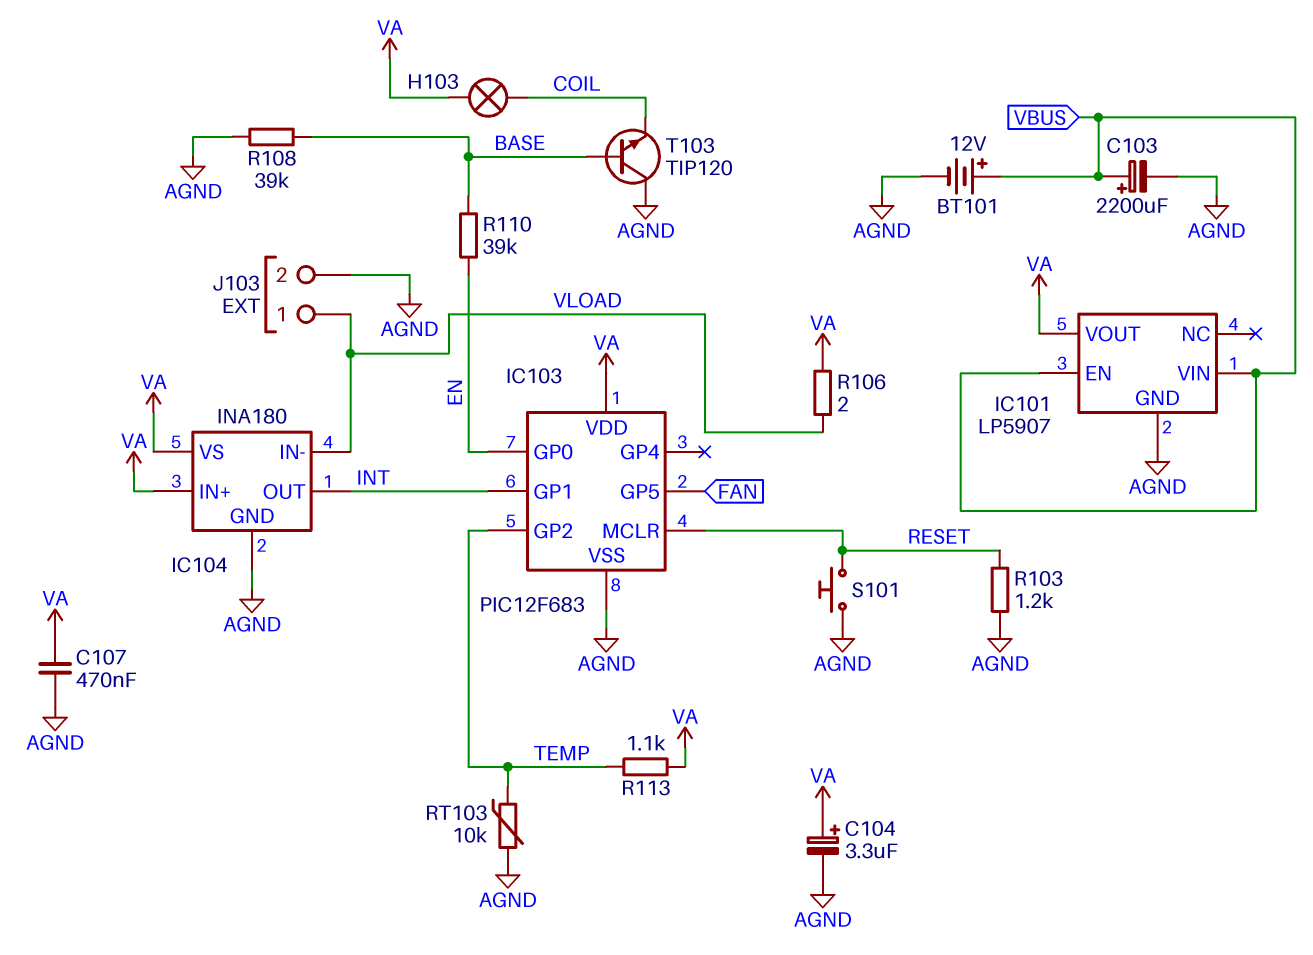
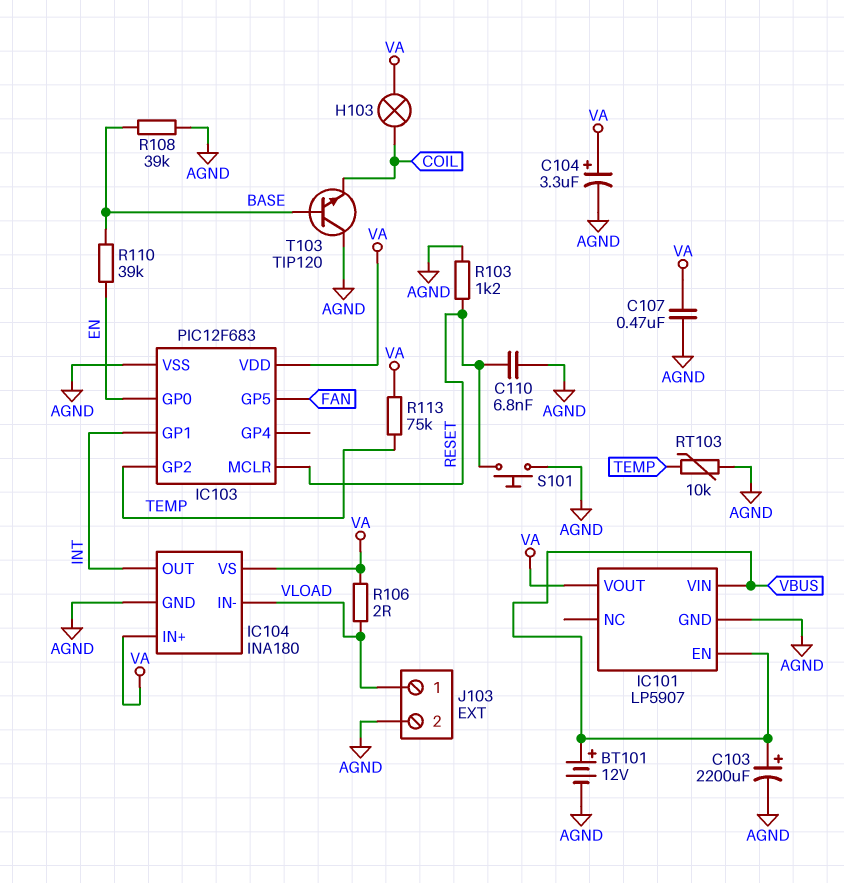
C110: none -> 6.8nF (AGND, RESET)
R113: 1.1k (TEMP, VA) -> 75k (TEMP, VA)

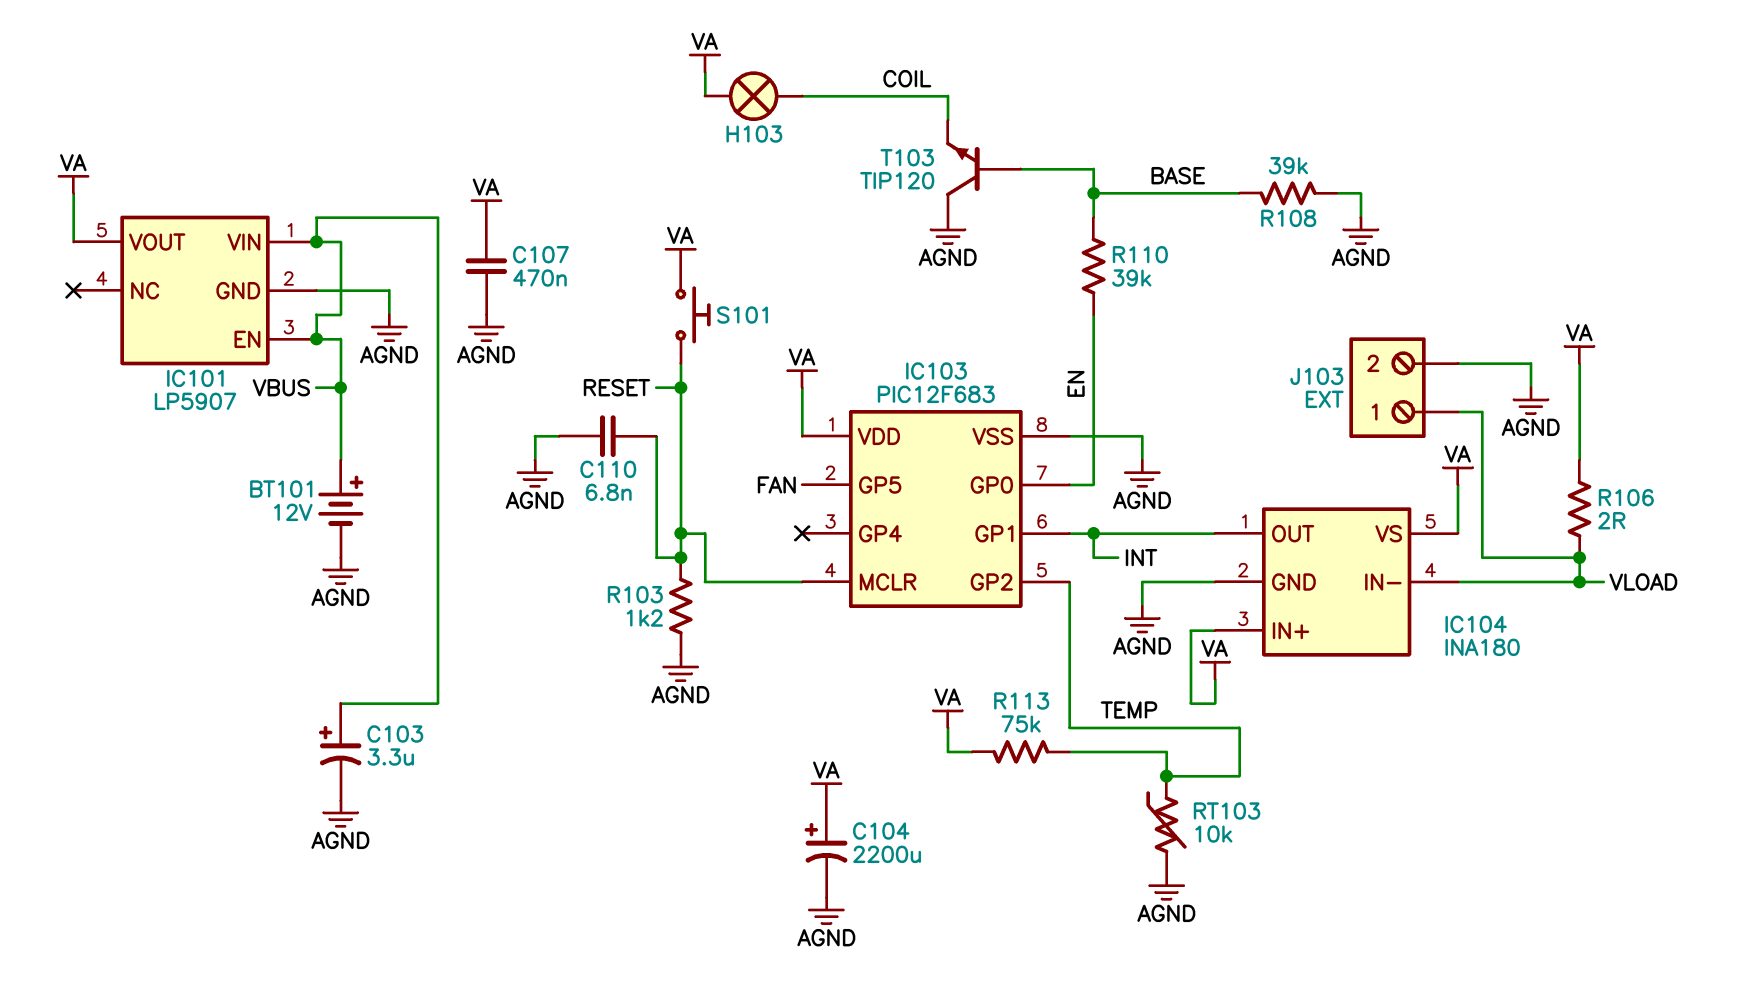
C103: 2200uF (plus VBUS, minus AGND) -> 3.3uF (plus VBUS, minus AGND)
C104: 3.3uF (plus VA, minus AGND) -> 2200uF (plus VA, minus AGND)
S101: button (AGND, RESET) -> button (RESET, VA)

